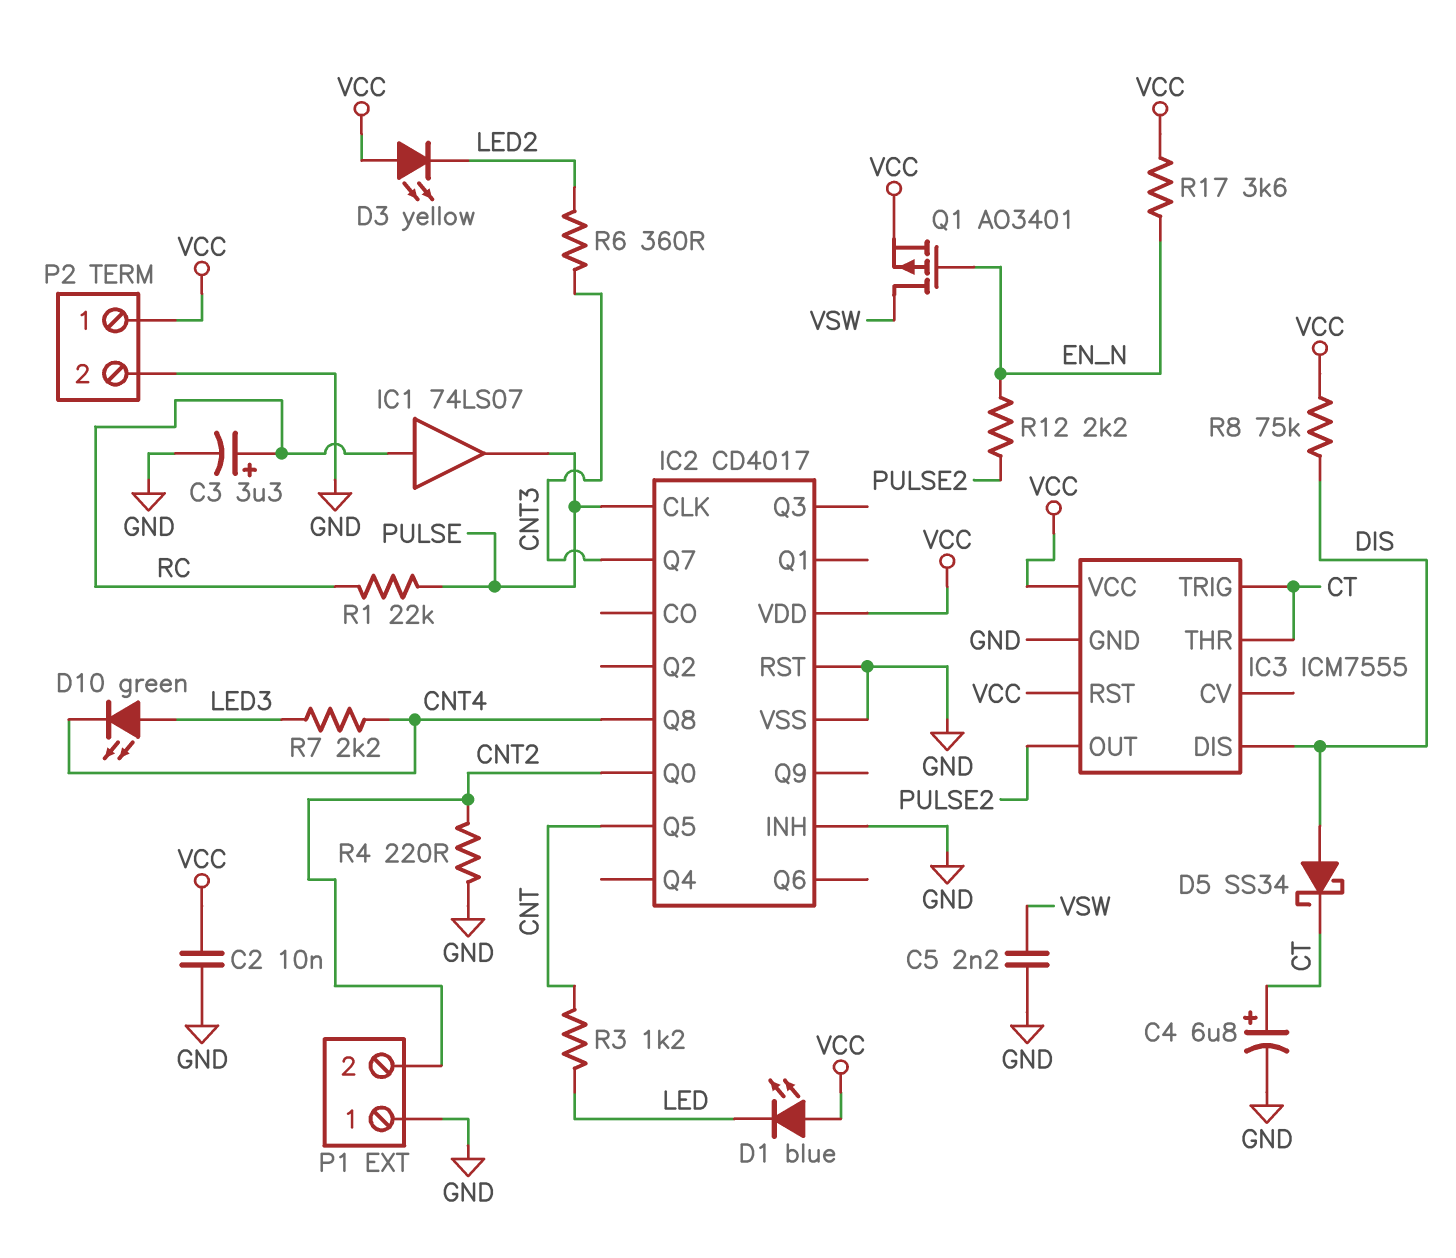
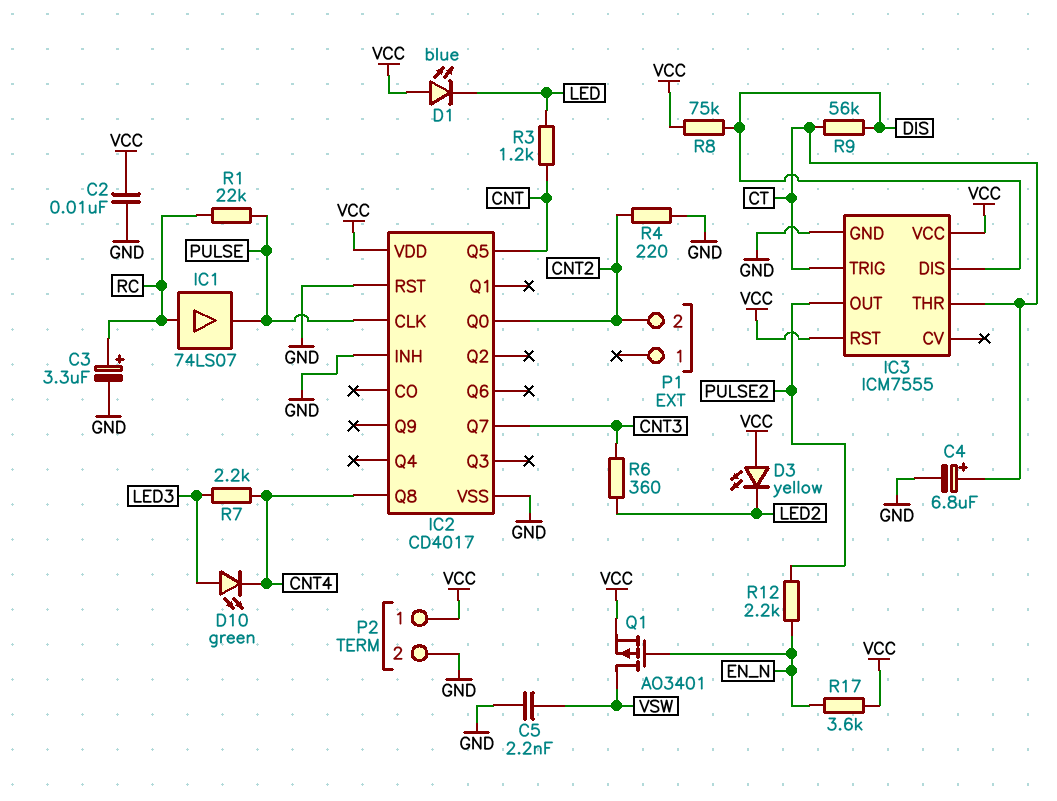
D5: schottky SS34 (A DIS, K CT) -> none
P1 pin 1: GND -> none
R9: none -> 56k (CT, DIS)

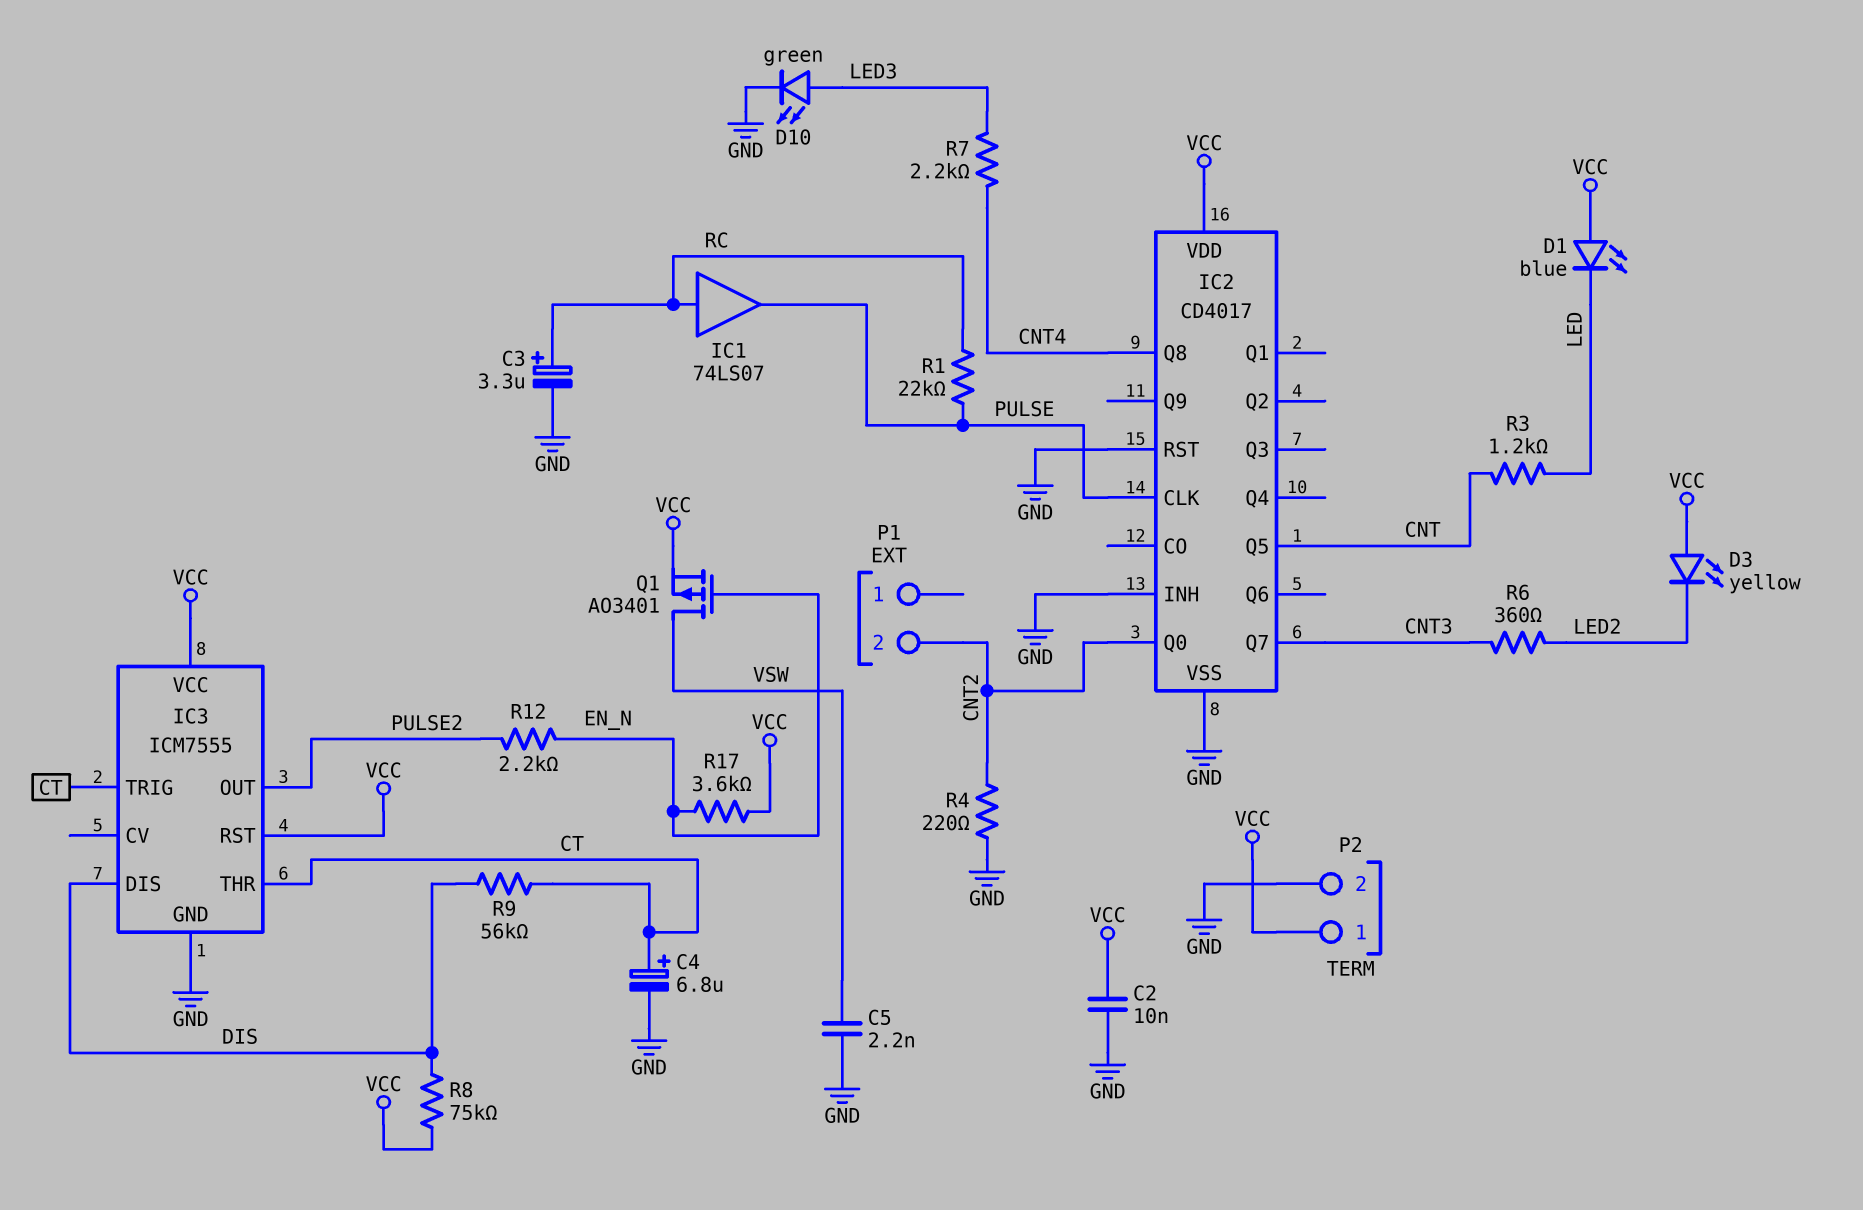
D10: LED green (A LED3, K CNT4) -> LED green (A LED3, K GND)

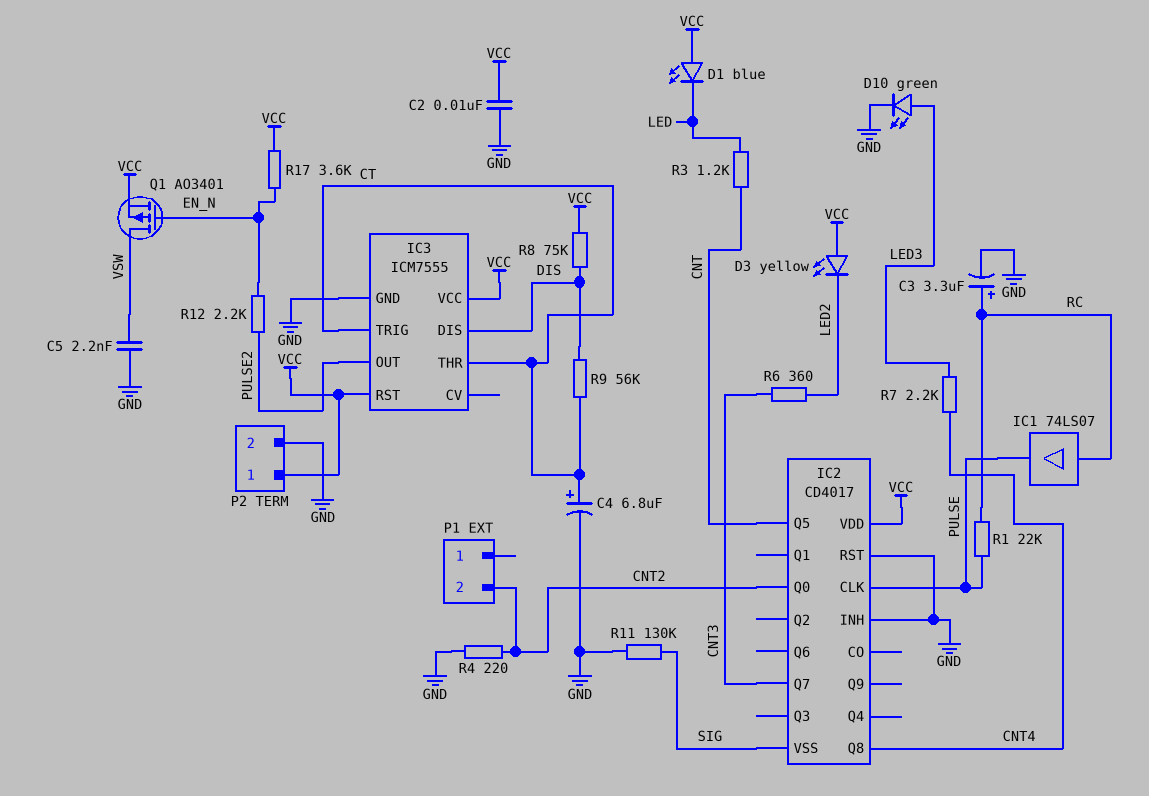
IC2 pin VSS: GND -> SIG
R11: none -> 130k (GND, SIG)

